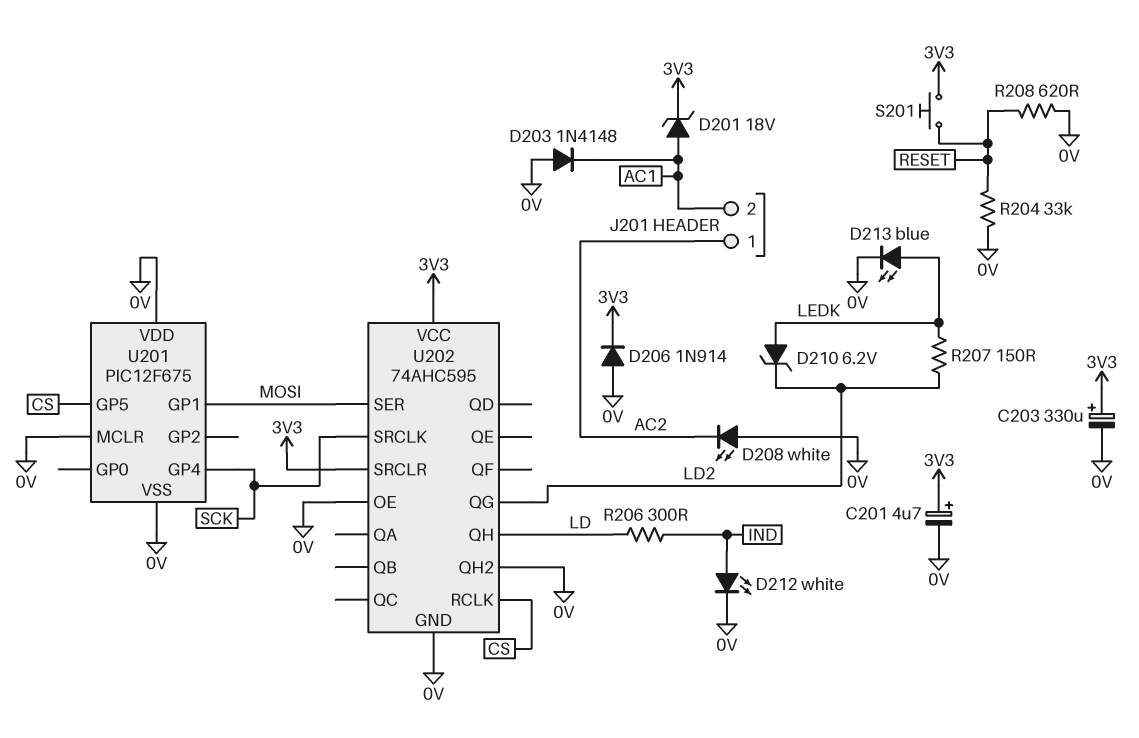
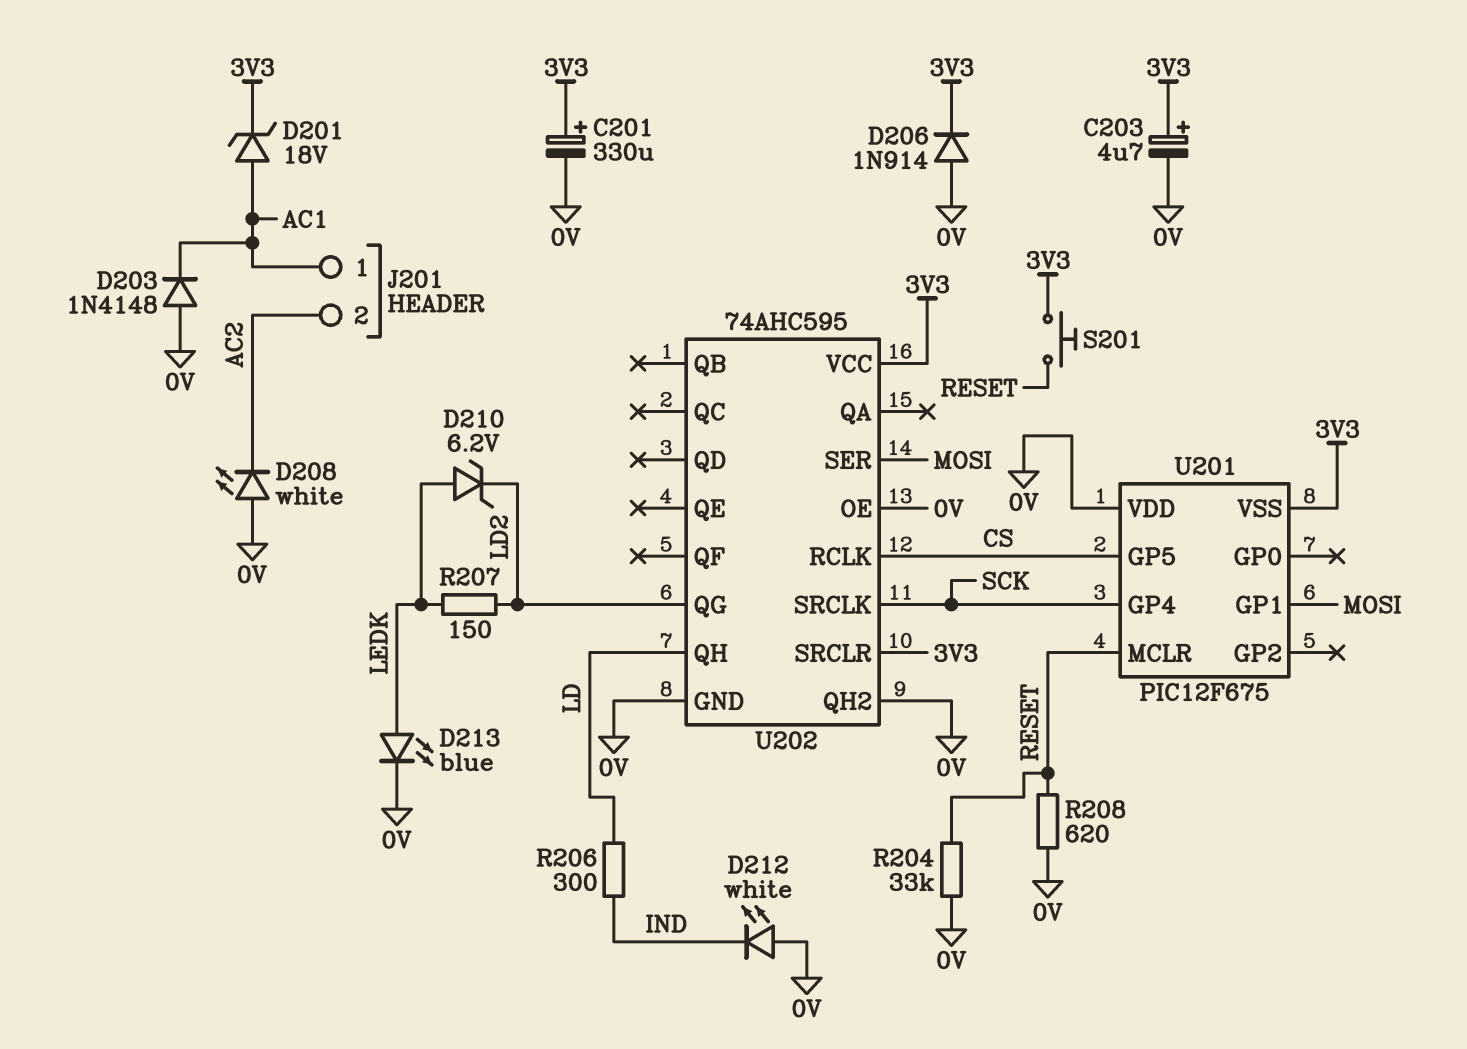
C201: 4.7uF (plus 3V3, minus 0V) -> 330uF (plus 3V3, minus 0V)
C203: 330uF (plus 3V3, minus 0V) -> 4.7uF (plus 3V3, minus 0V)
D212: LED white (A IND, K 0V) -> LED white (A 0V, K IND)
J201 pin 1: AC2 -> AC1
J201 pin 2: AC1 -> AC2
U201 pin MCLR: 0V -> RESET
U201 pin VSS: 0V -> 3V3

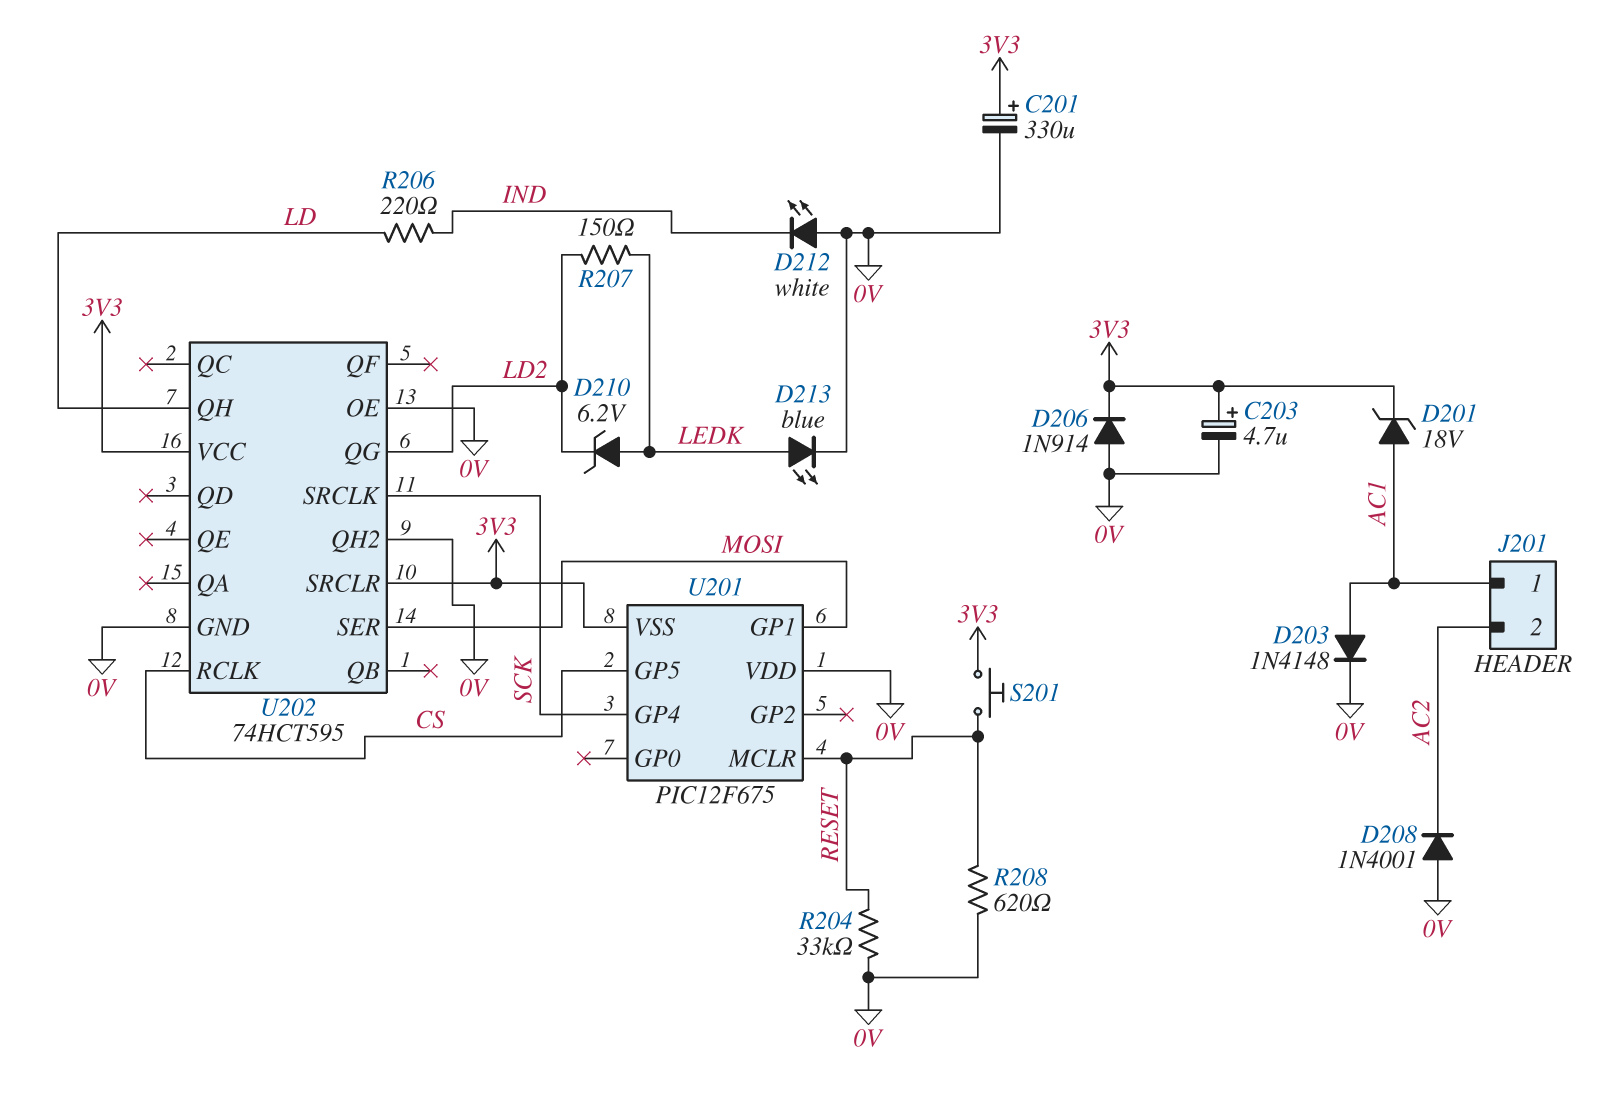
D203: diode 1N4148 (A 0V, K AC1) -> diode 1N4148 (A AC1, K 0V)
D208: LED white (A 0V, K AC2) -> diode 1N4001 (A 0V, K AC2)
R206: 300 (IND, LD) -> 220 (IND, LD)
U202: 74AHC595 -> 74HCT595

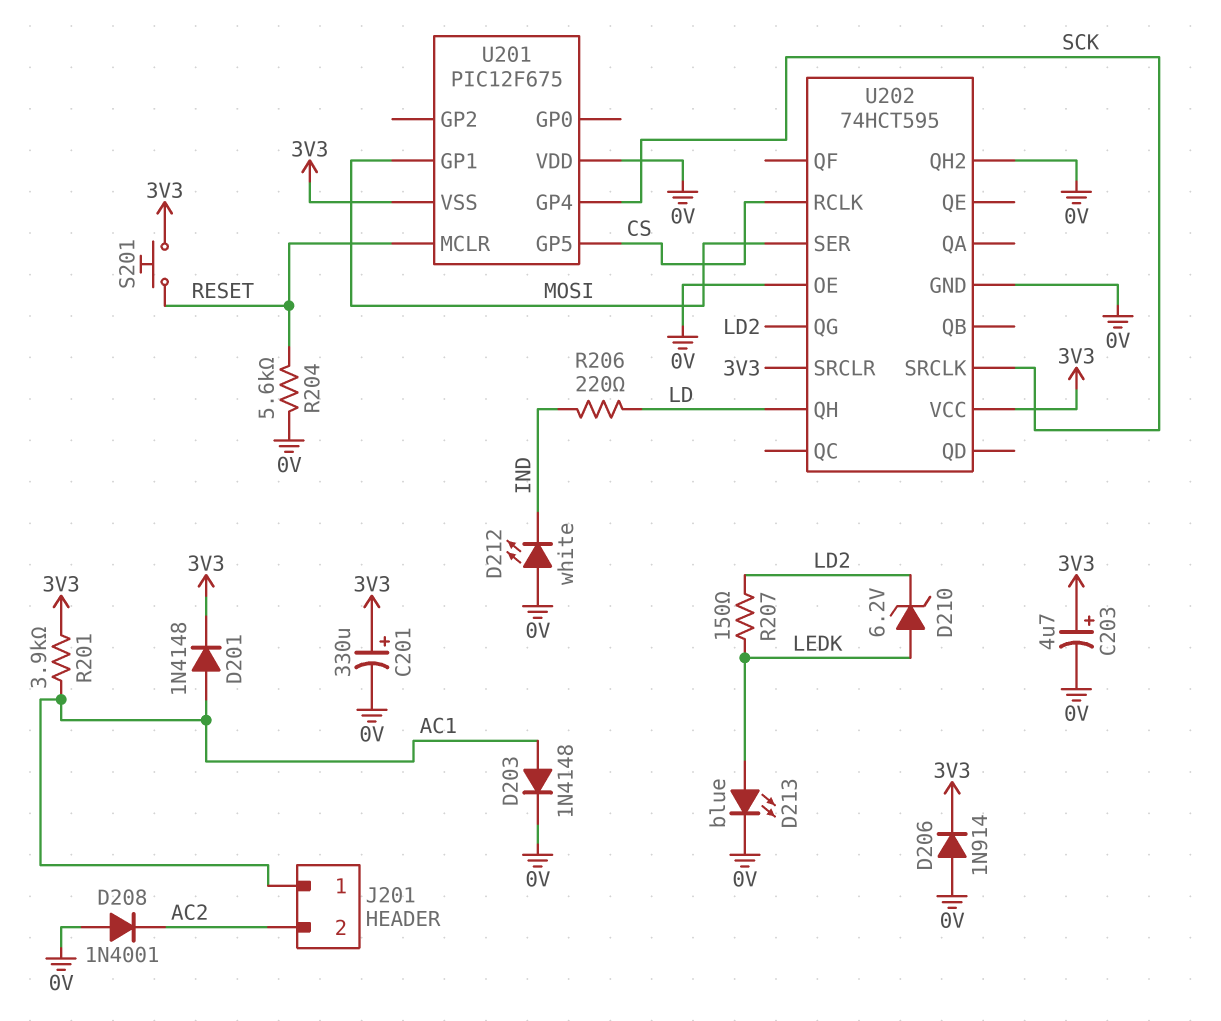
D201: zener 18V (A AC1, K 3V3) -> diode 1N4148 (A AC1, K 3V3)
R201: none -> 3.9k (3V3, AC1)
R204: 33k (0V, RESET) -> 5.6k (0V, RESET)
R208: 620 (0V, RESET) -> none

